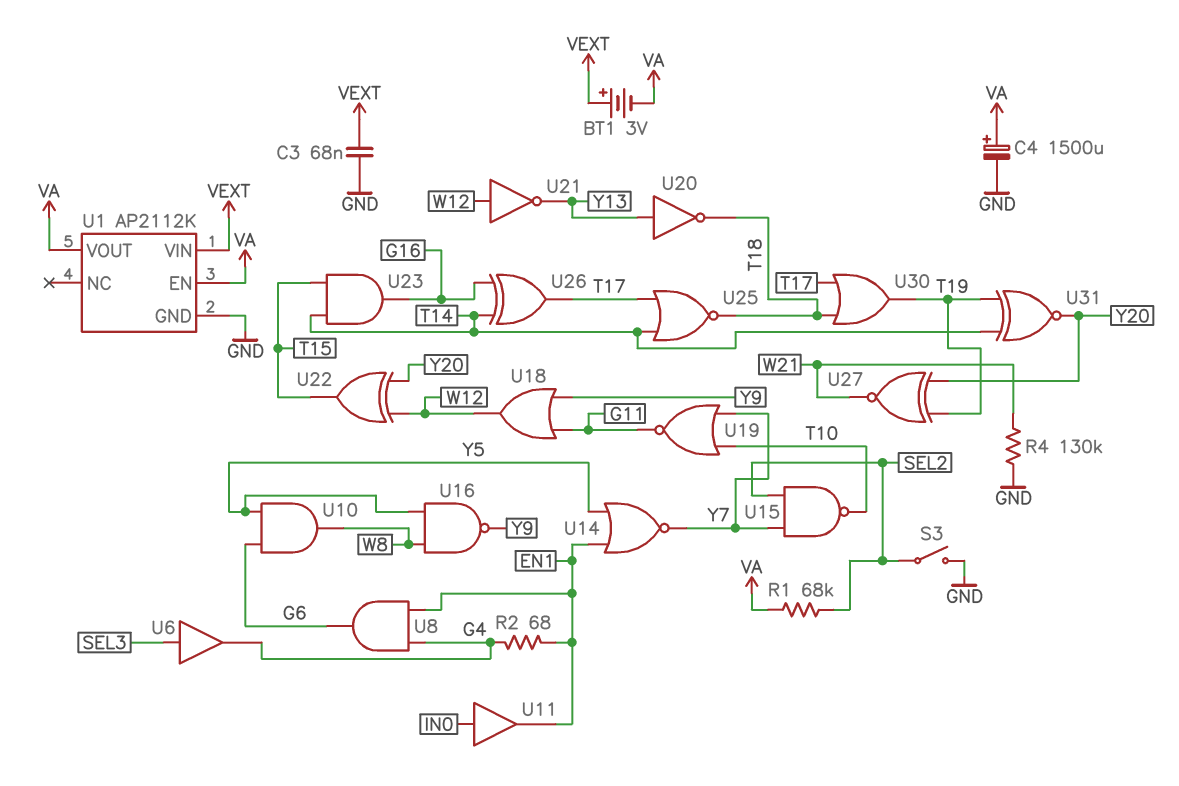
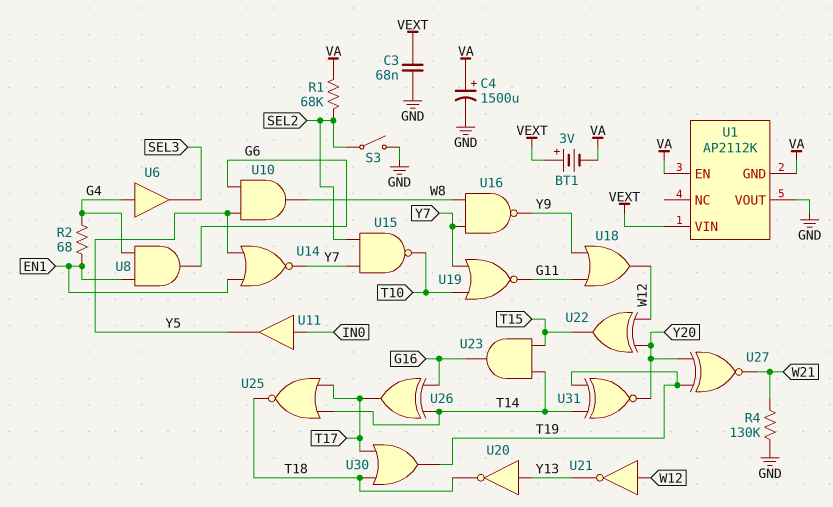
U1 pin GND: GND -> VA
U1 pin VOUT: VA -> GND
U6: buffer (in SEL3, out G4) -> buffer (in G4, out SEL3)
U11: buffer (in IN0, out EN1) -> buffer (in IN0, out Y5)
U16: NAND (in W8, in Y5, out Y9) -> NAND (in W8, in Y7, out Y9)

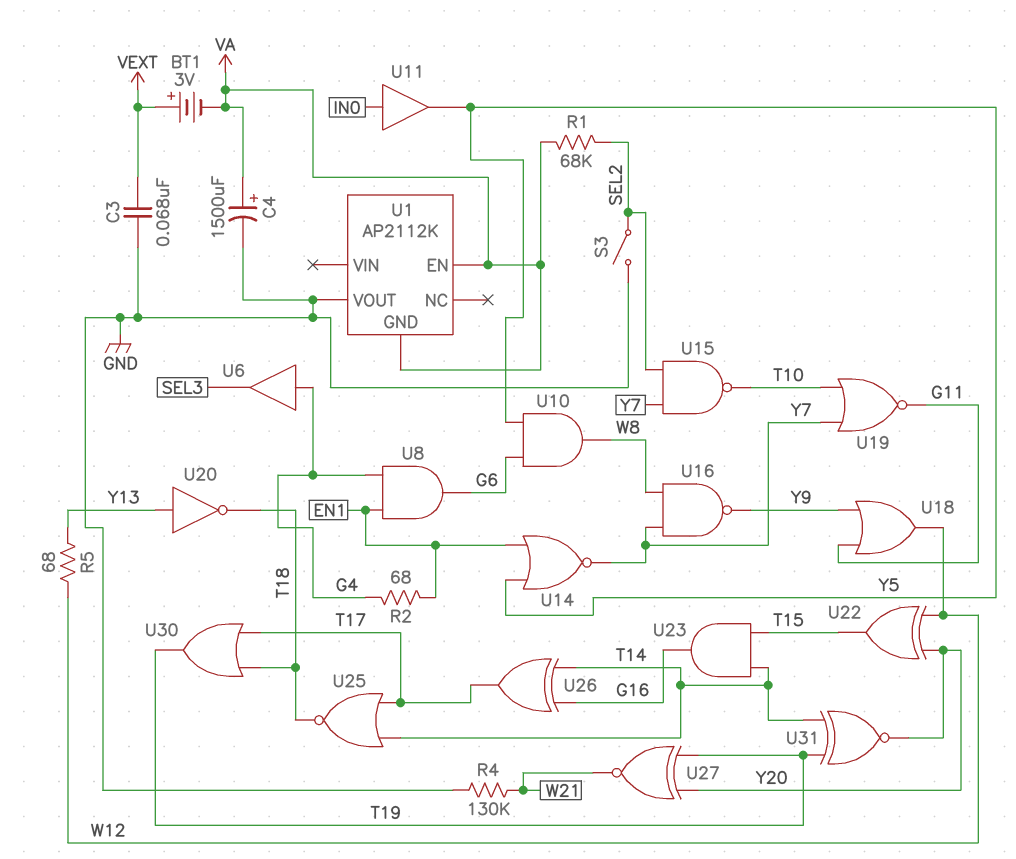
R5: none -> 68 (W12, Y13)
U1 pin VIN: VEXT -> none
U21: NOT (in W12, out Y13) -> none

